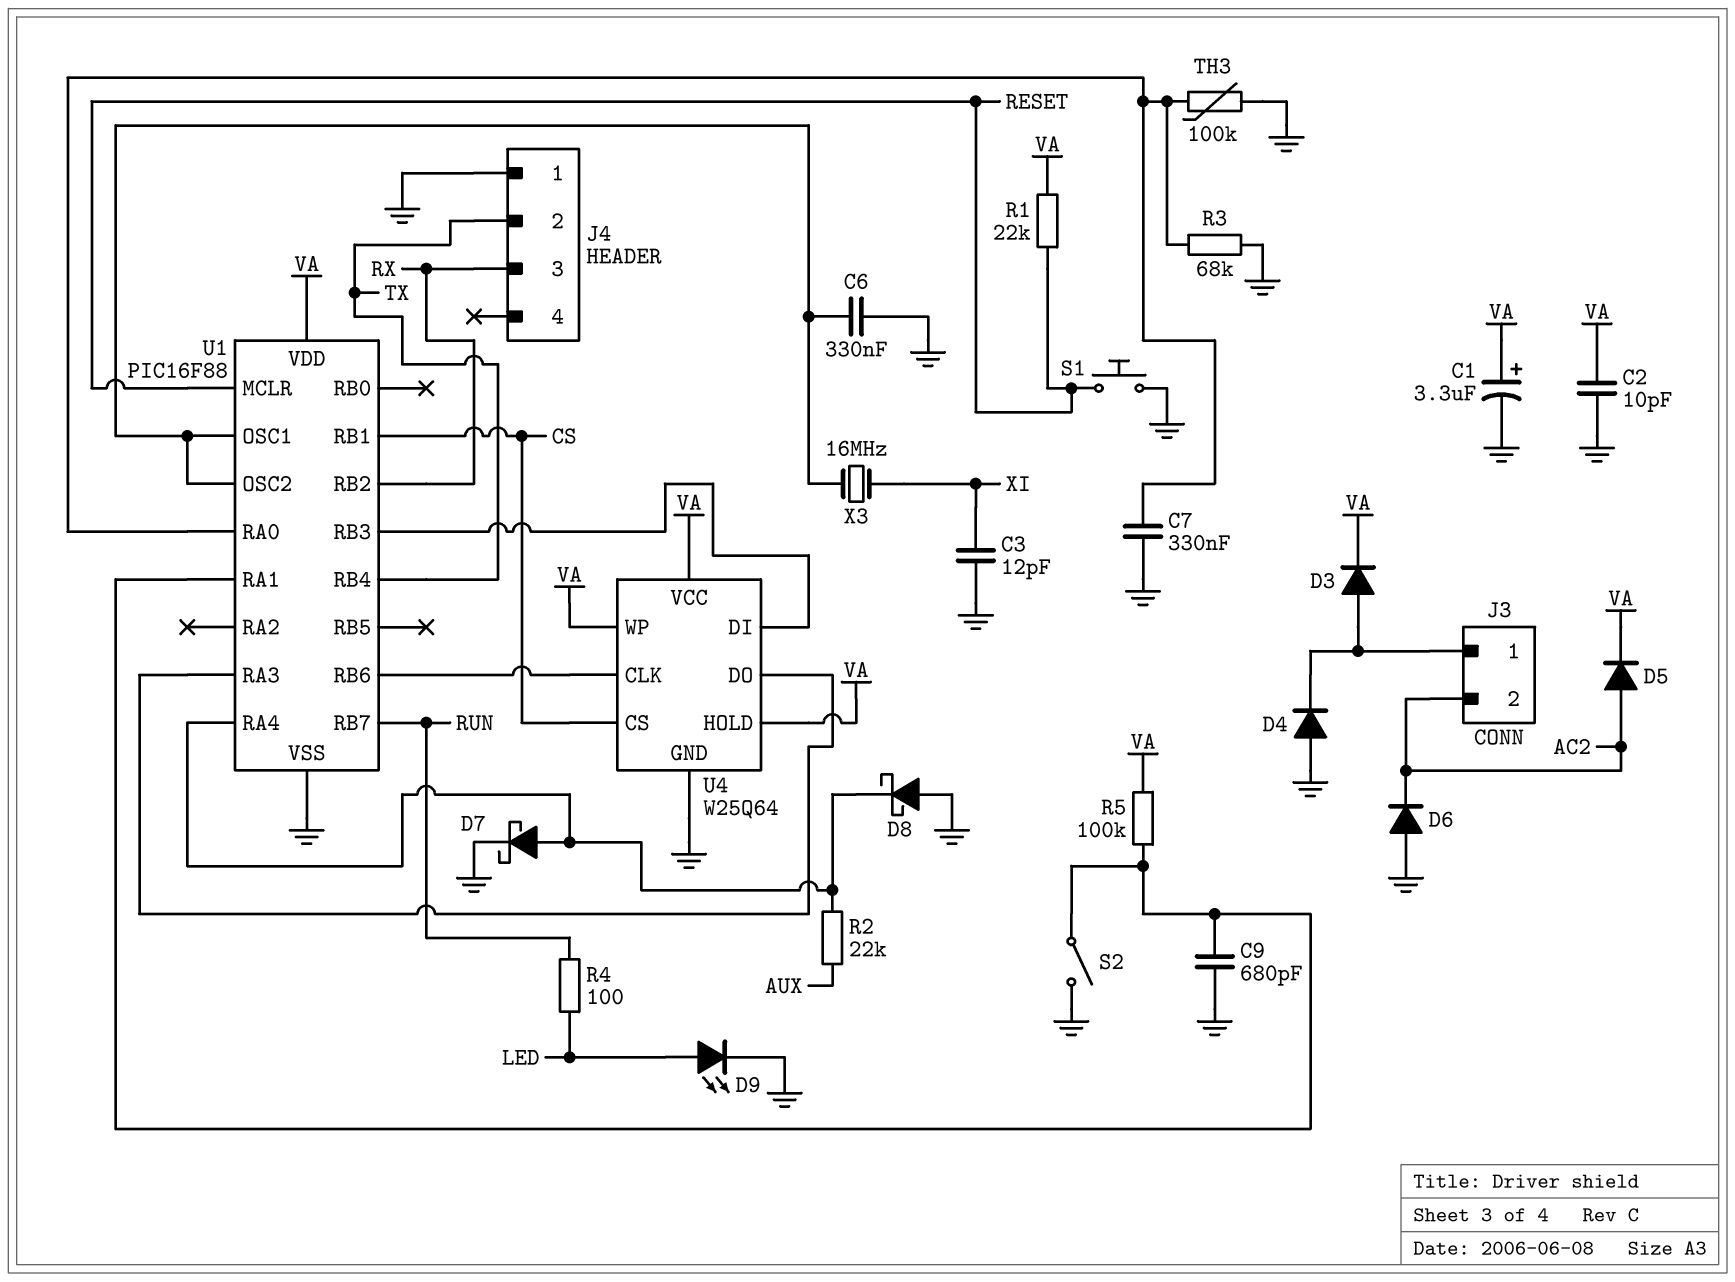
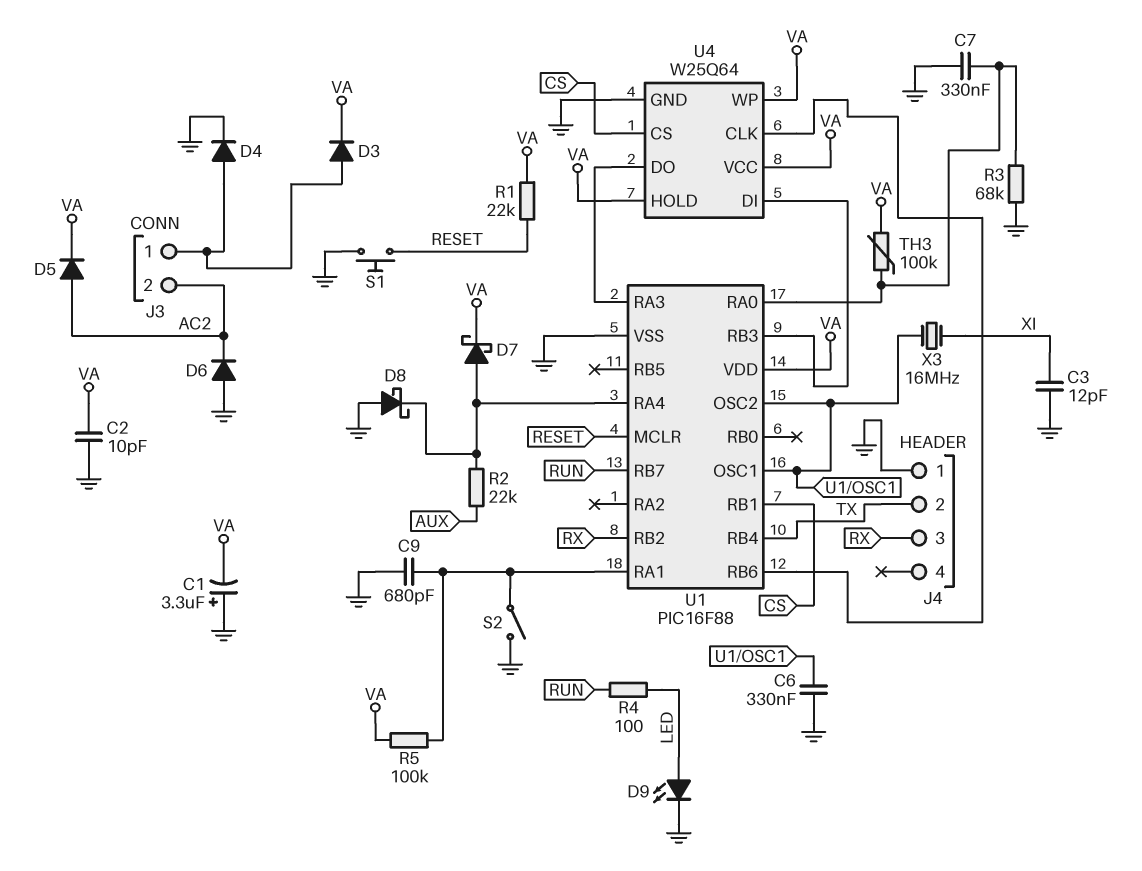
C1: 3.3uF (plus VA, minus GND) -> 3.3uF (plus GND, minus VA)
D4: diode (A GND, K J3/1) -> diode (A J3/1, K GND)
D7: schottky (A U1/RA4, K GND) -> schottky (A U1/RA4, K VA)
TH3: 100k (GND, U1/RA0) -> 100k (U1/RA0, VA)

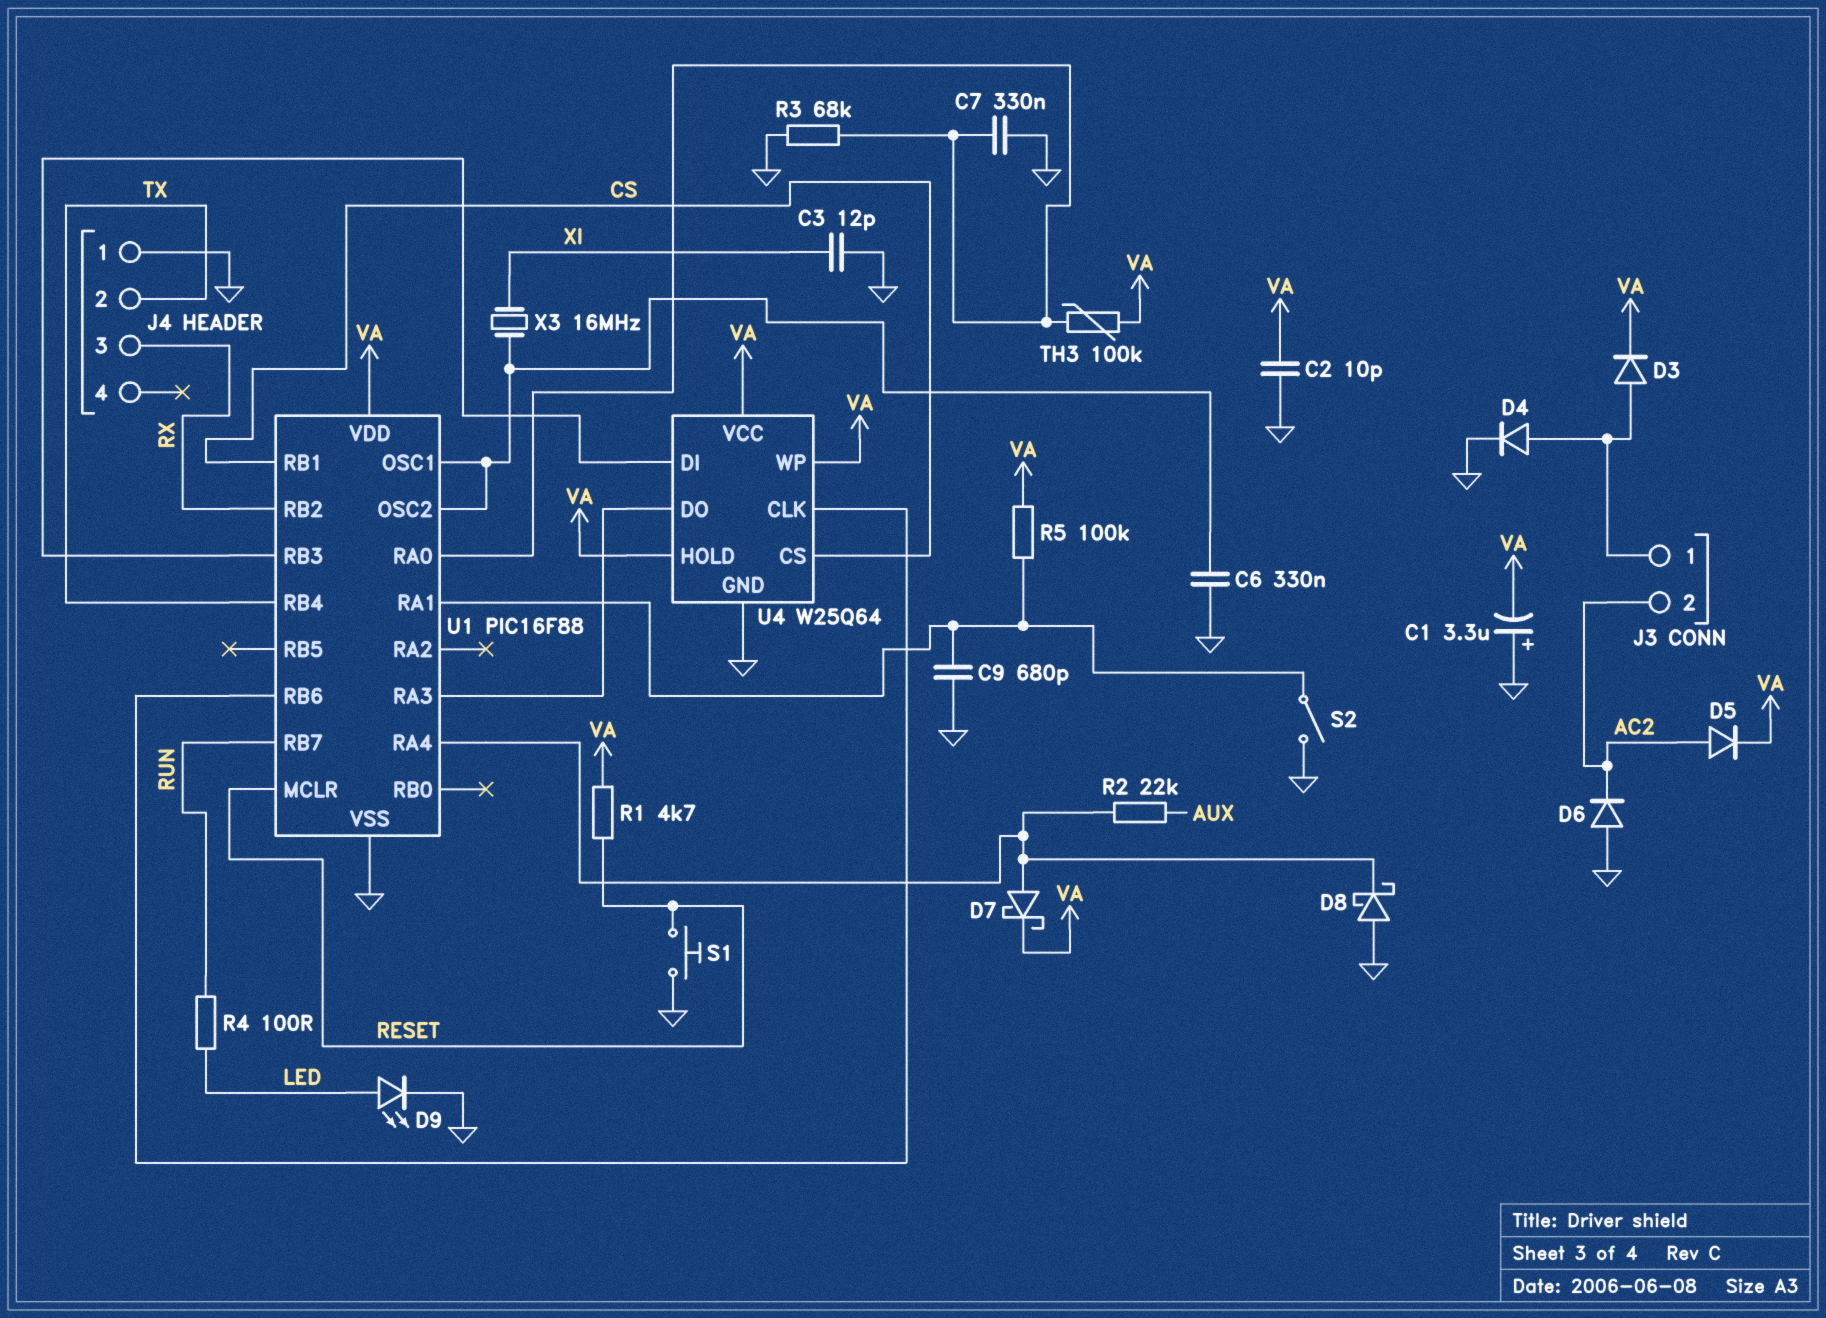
R1: 22k (RESET, VA) -> 4.7k (RESET, VA)

